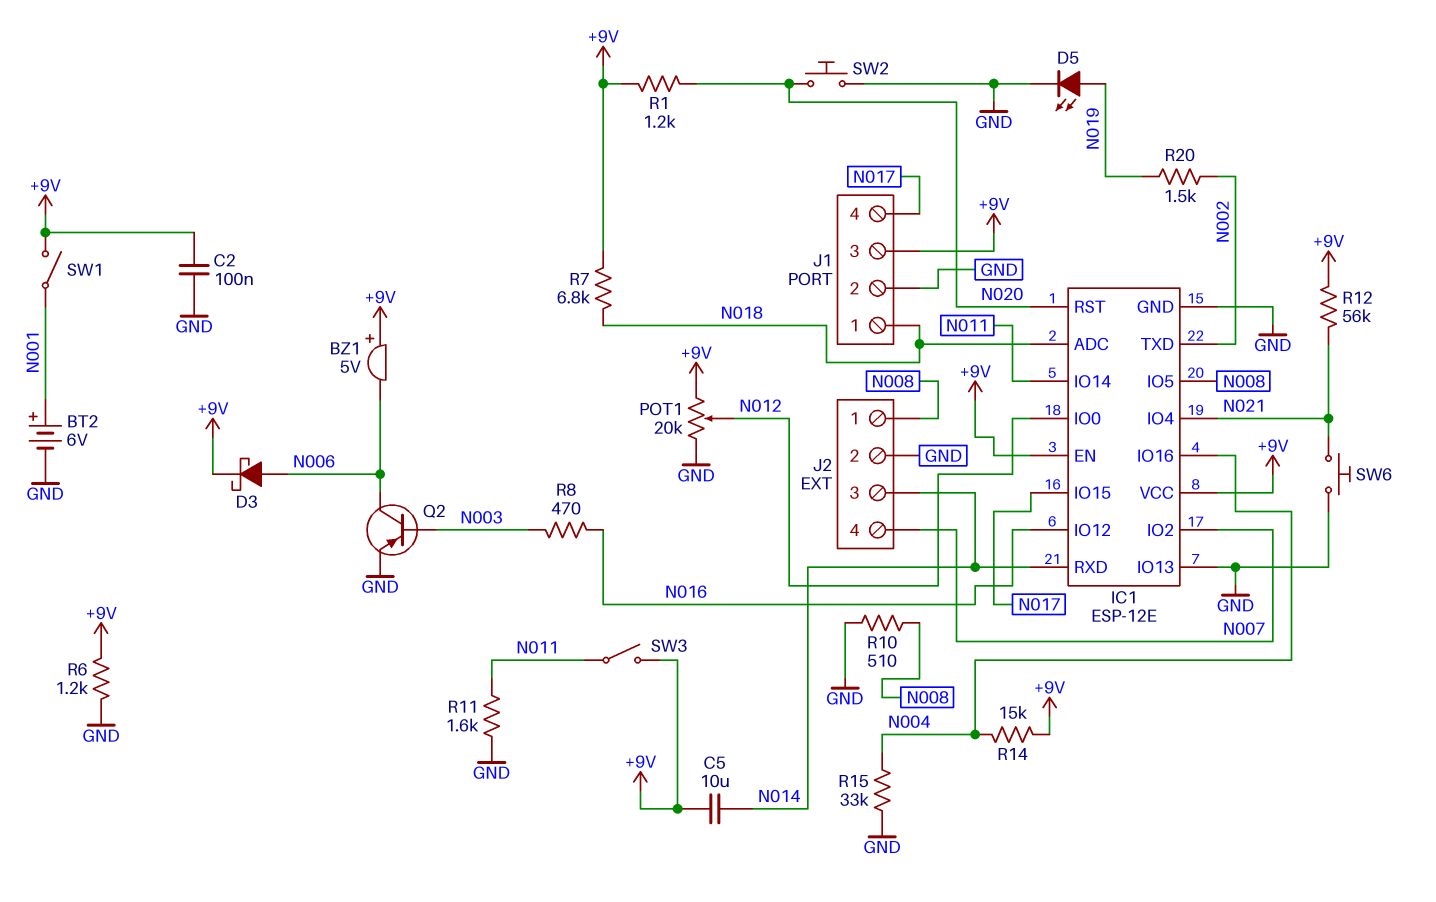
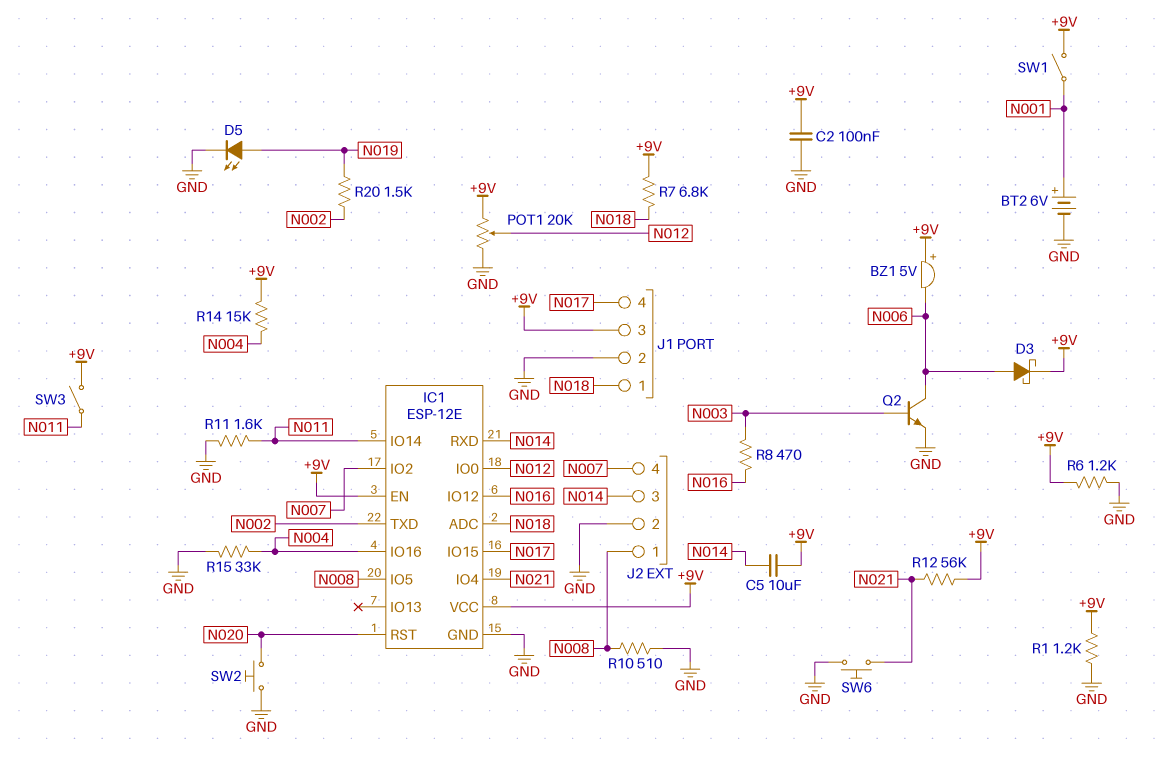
IC1 pin IO13: GND -> none
Q2: PNP (B N003, C N006, E GND) -> NPN (B N003, C N006, E GND)
R1: 1.2k (+9V, N020) -> 1.2k (+9V, GND)

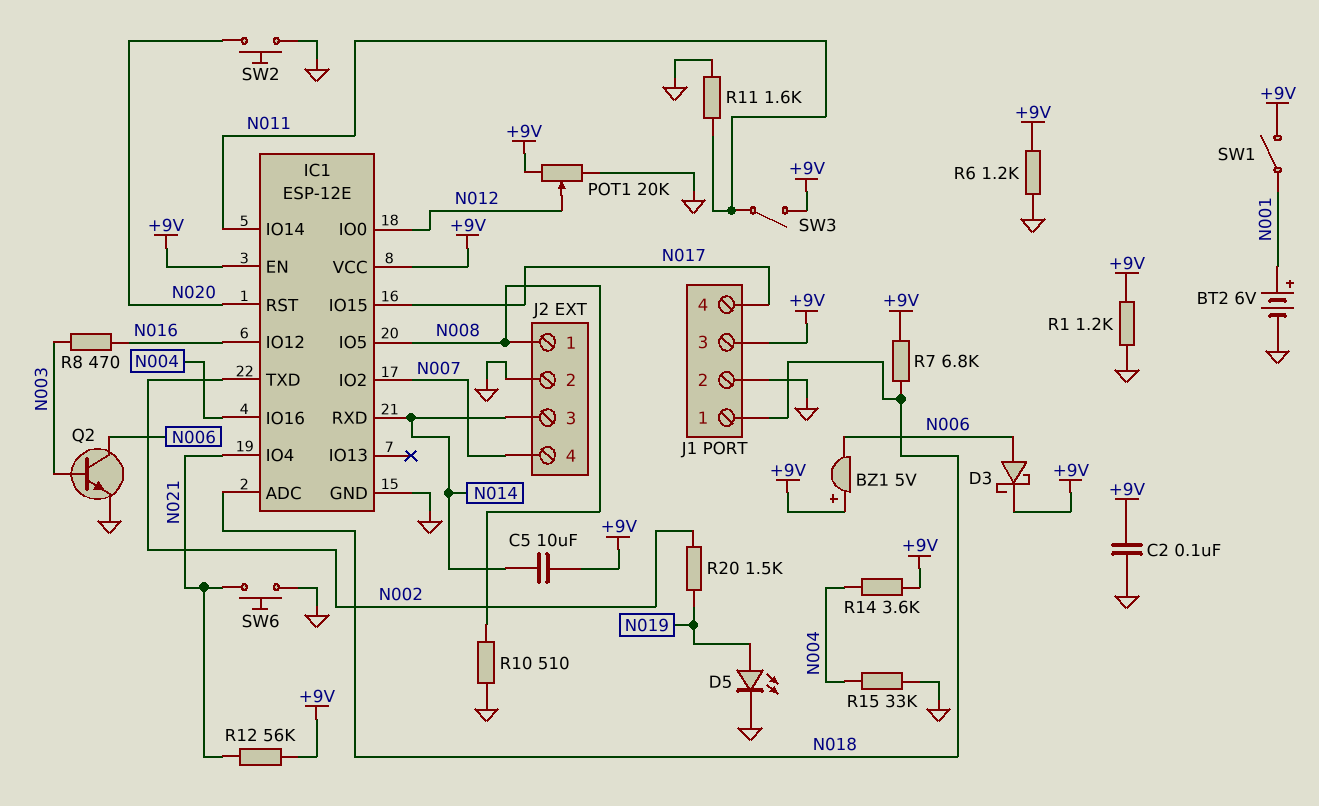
R14: 15k (+9V, N004) -> 3.6k (+9V, N004)

